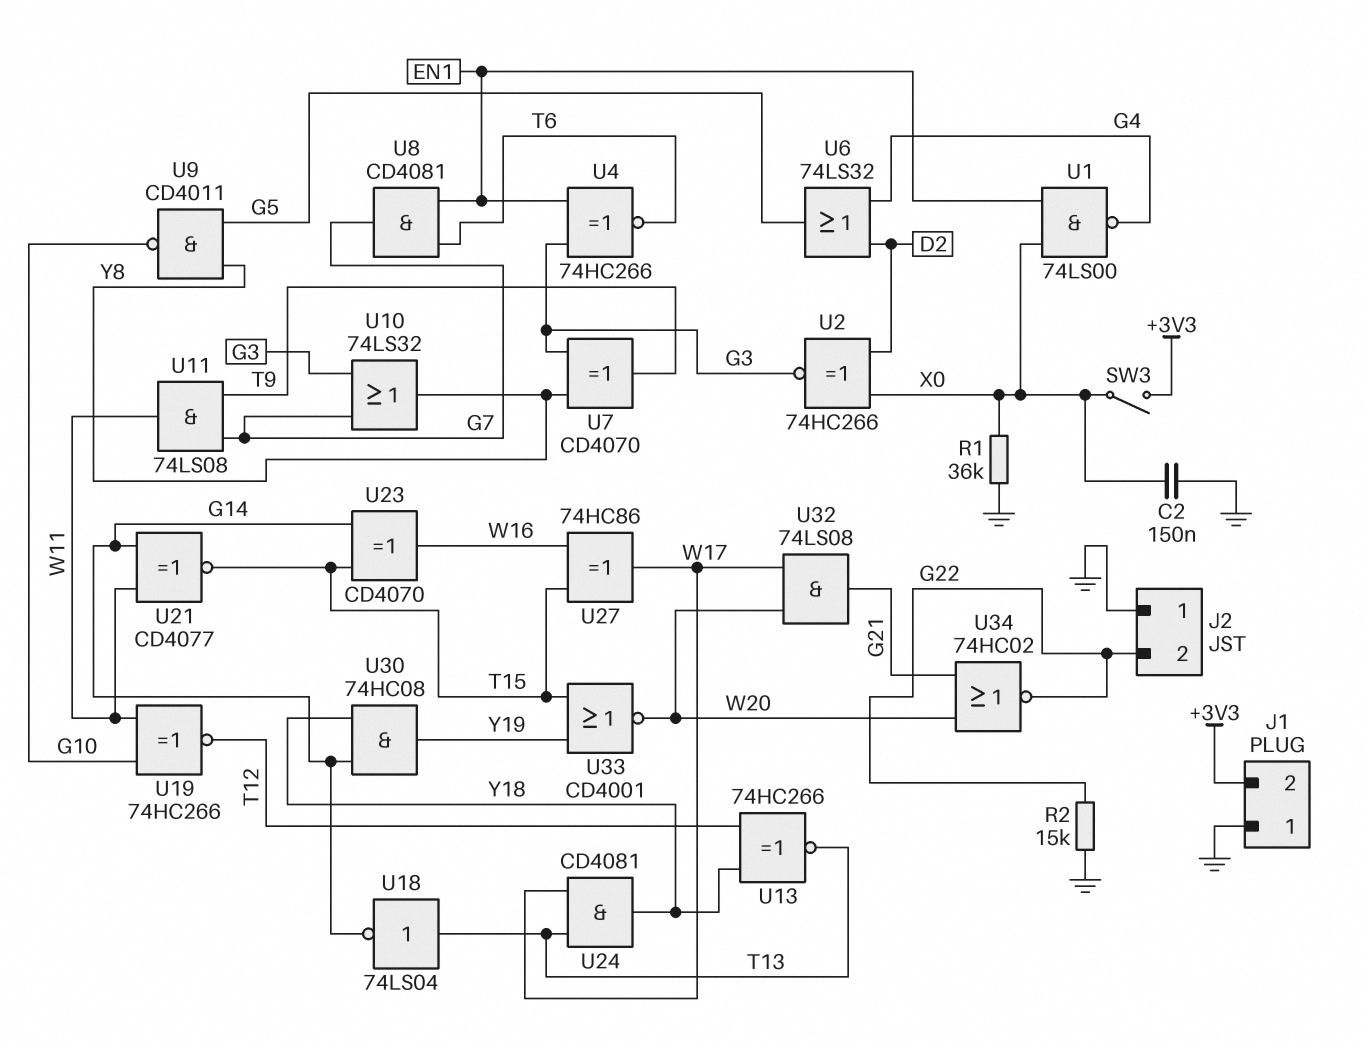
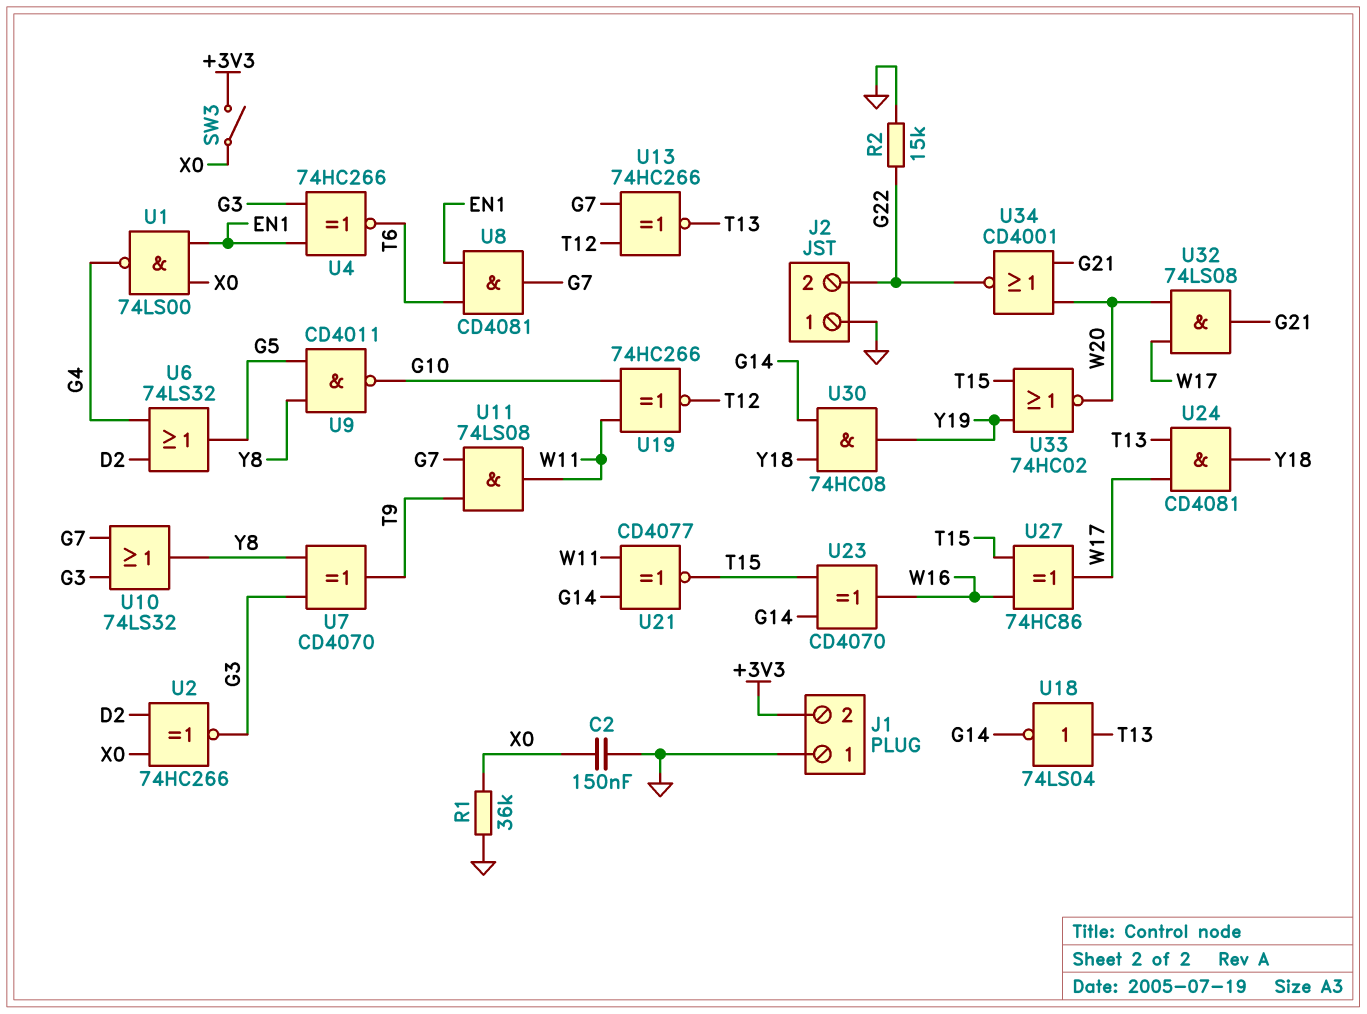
U13: XNOR 74HC266 (in T12, in Y18, out T13) -> XNOR 74HC266 (in G7, in T12, out T13)
U33: NOR CD4001 (in T15, in Y19, out W20) -> NOR 74HC02 (in T15, in Y19, out W20)
U34: NOR 74HC02 (in G21, in W20, out G22) -> NOR CD4001 (in G21, in W20, out G22)

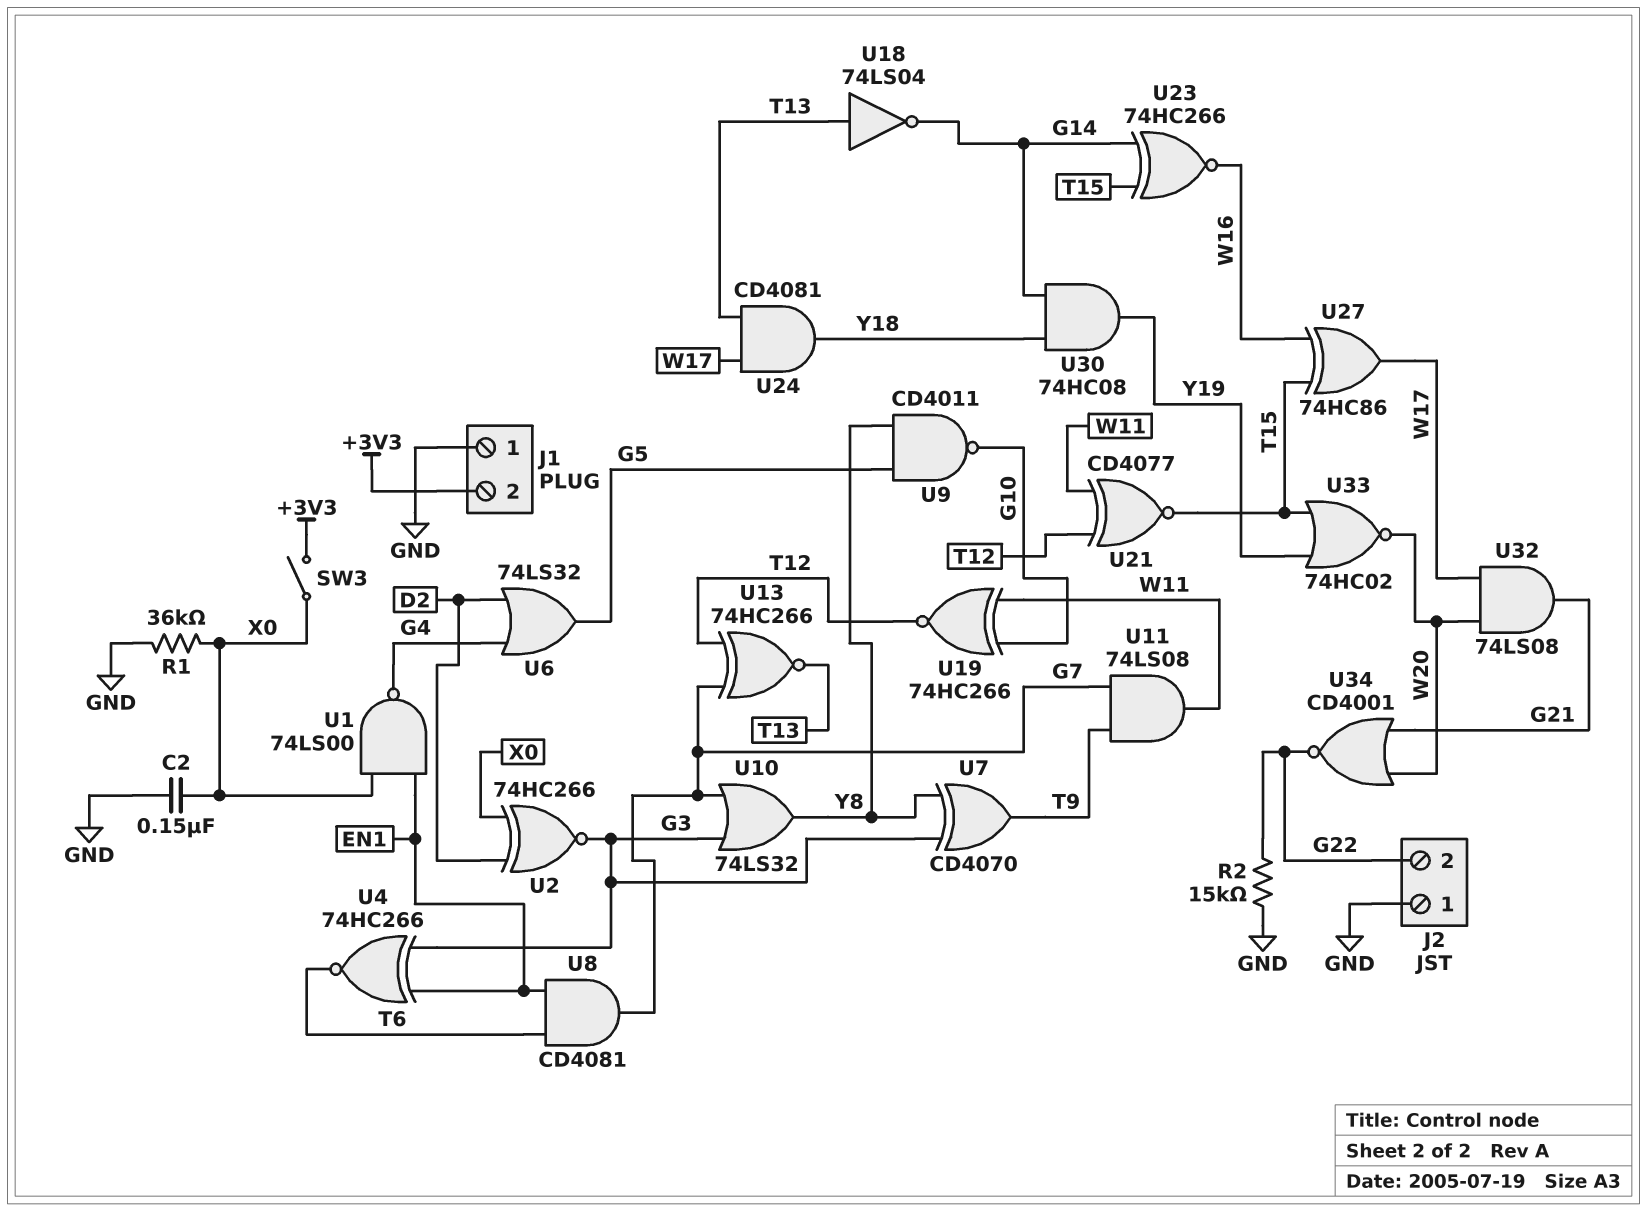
U21: XNOR CD4077 (in G14, in W11, out T15) -> XNOR CD4077 (in T12, in W11, out T15)
U23: XOR CD4070 (in G14, in T15, out W16) -> XNOR 74HC266 (in G14, in T15, out W16)

